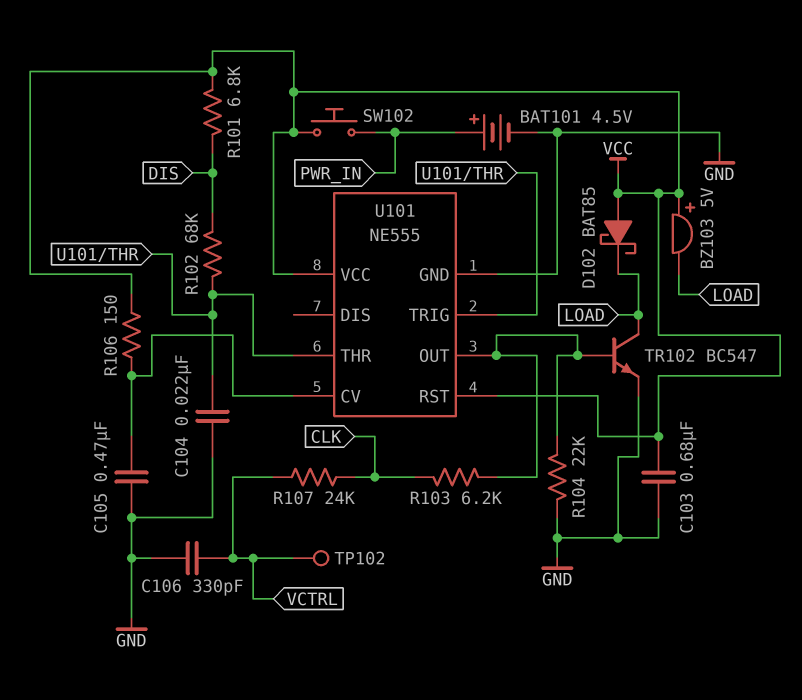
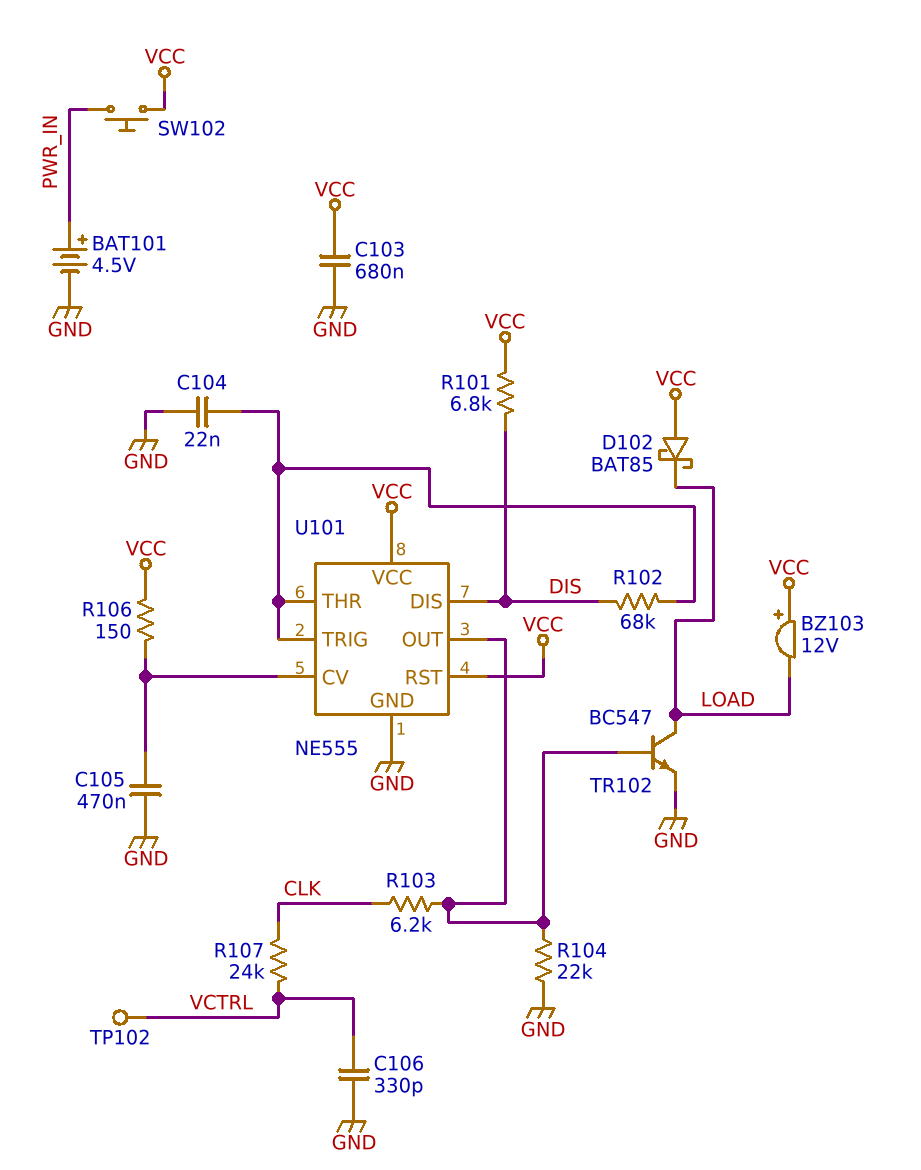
BZ103: buzzer 5V (plus VCC, minus LOAD) -> buzzer 12V (plus VCC, minus LOAD)
U101 pin DIS: none -> DIS

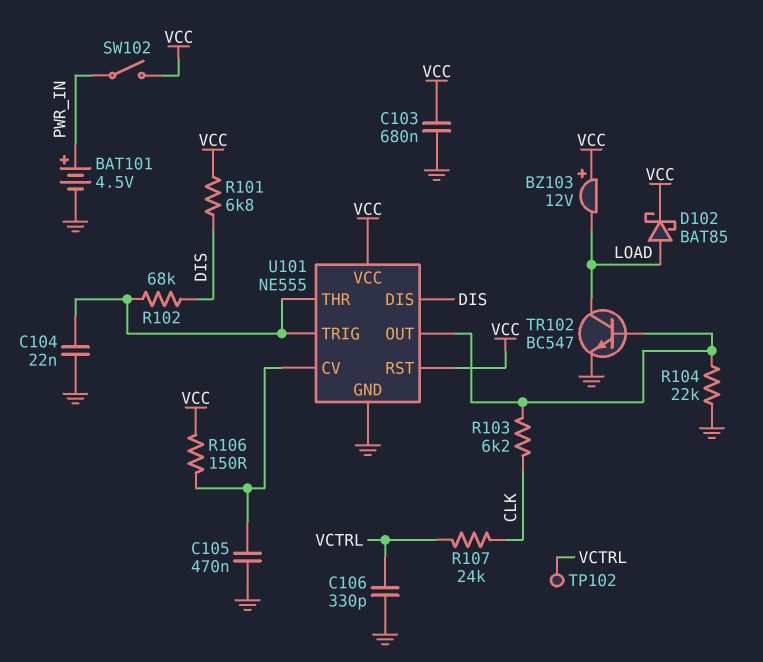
D102: schottky BAT85 (A VCC, K LOAD) -> schottky BAT85 (A LOAD, K VCC)
SW102: button (PWR_IN, VCC) -> switch (PWR_IN, VCC)

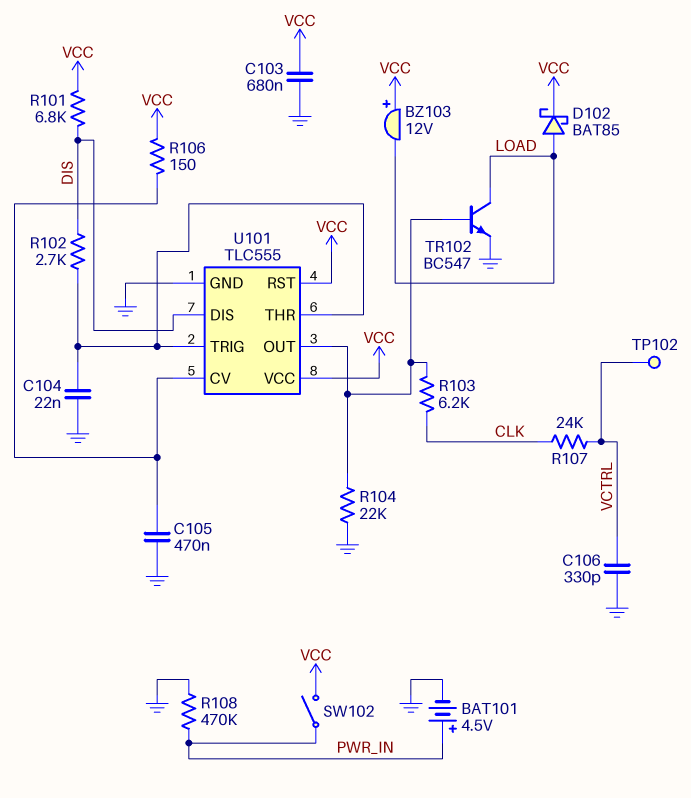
R102: 68k (DIS, U101/THR) -> 2.7k (DIS, U101/THR)
R108: none -> 470k (GND, PWR_IN)
U101: NE555 -> TLC555

